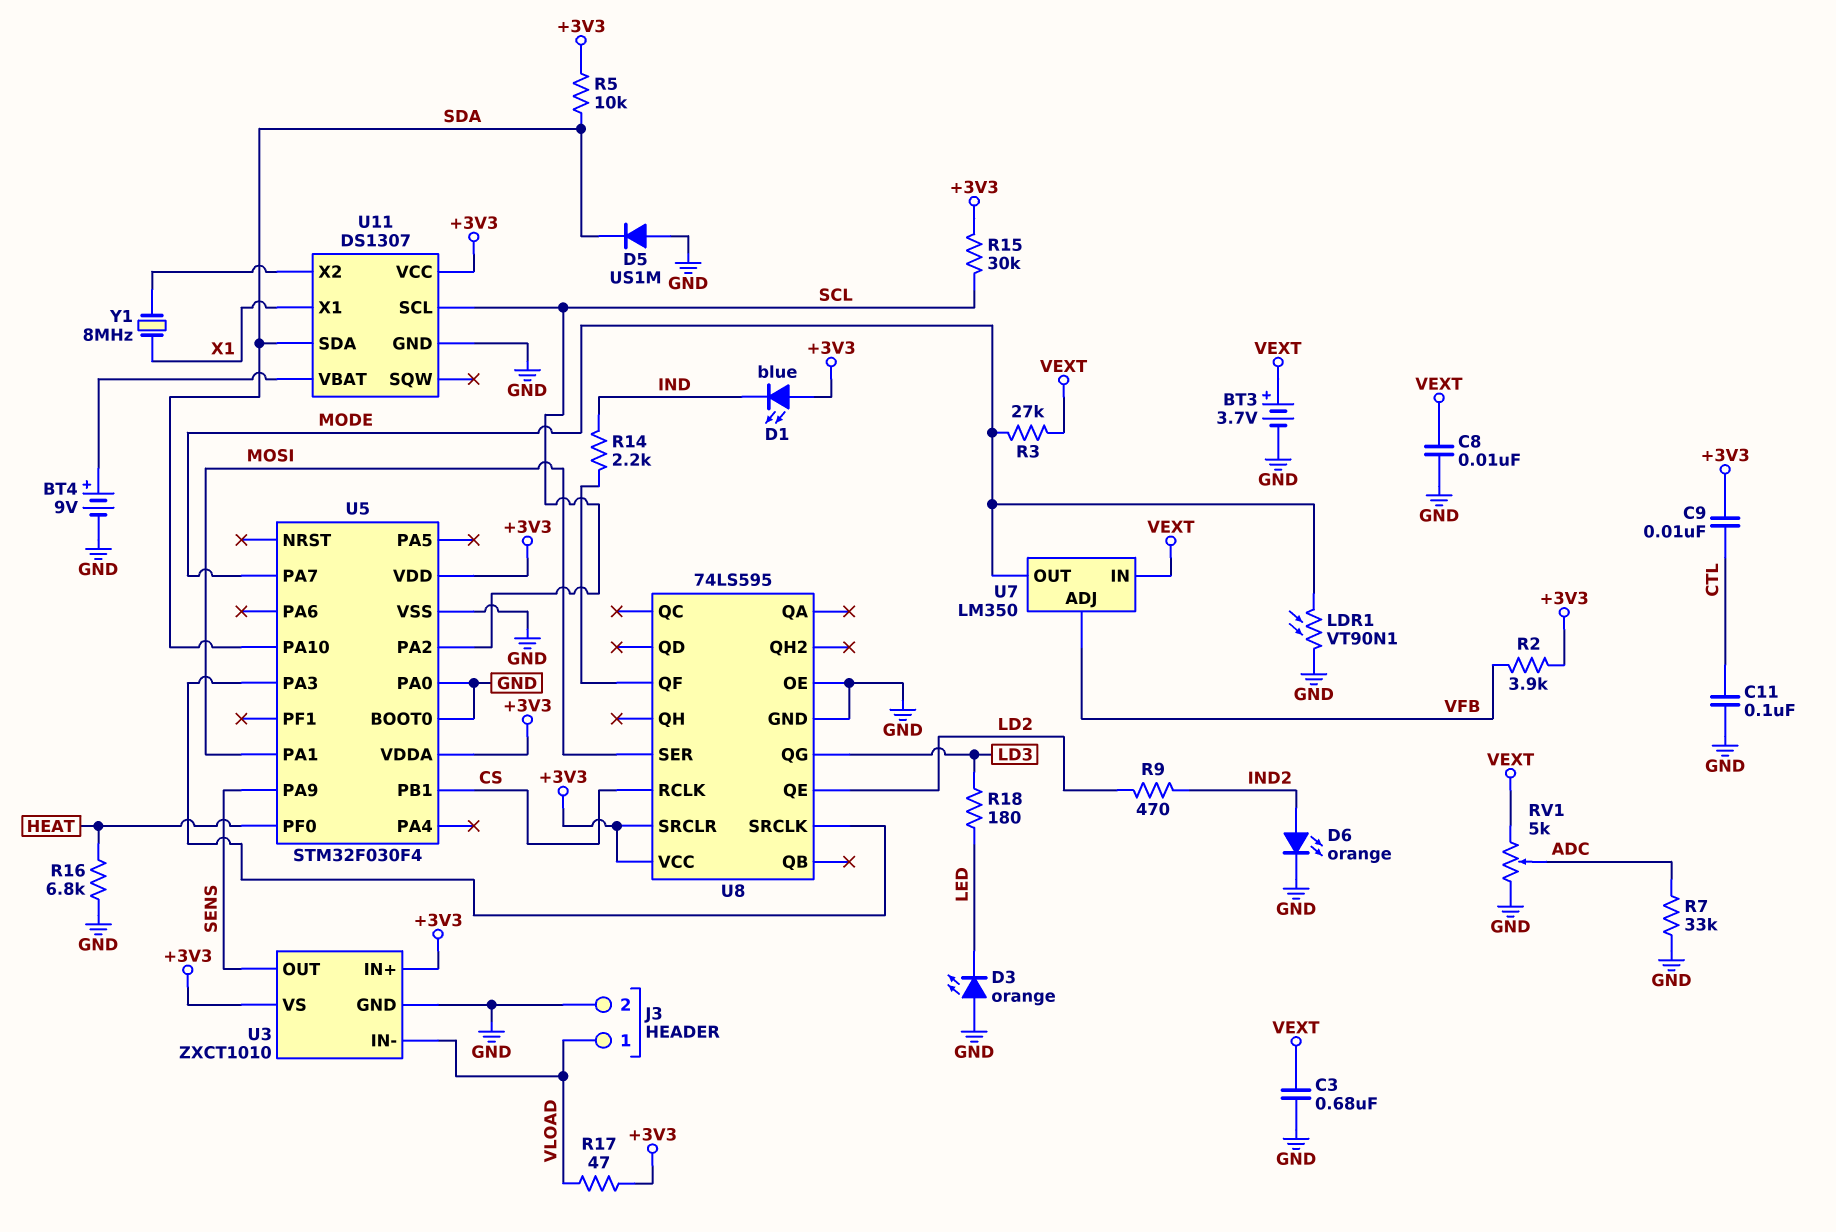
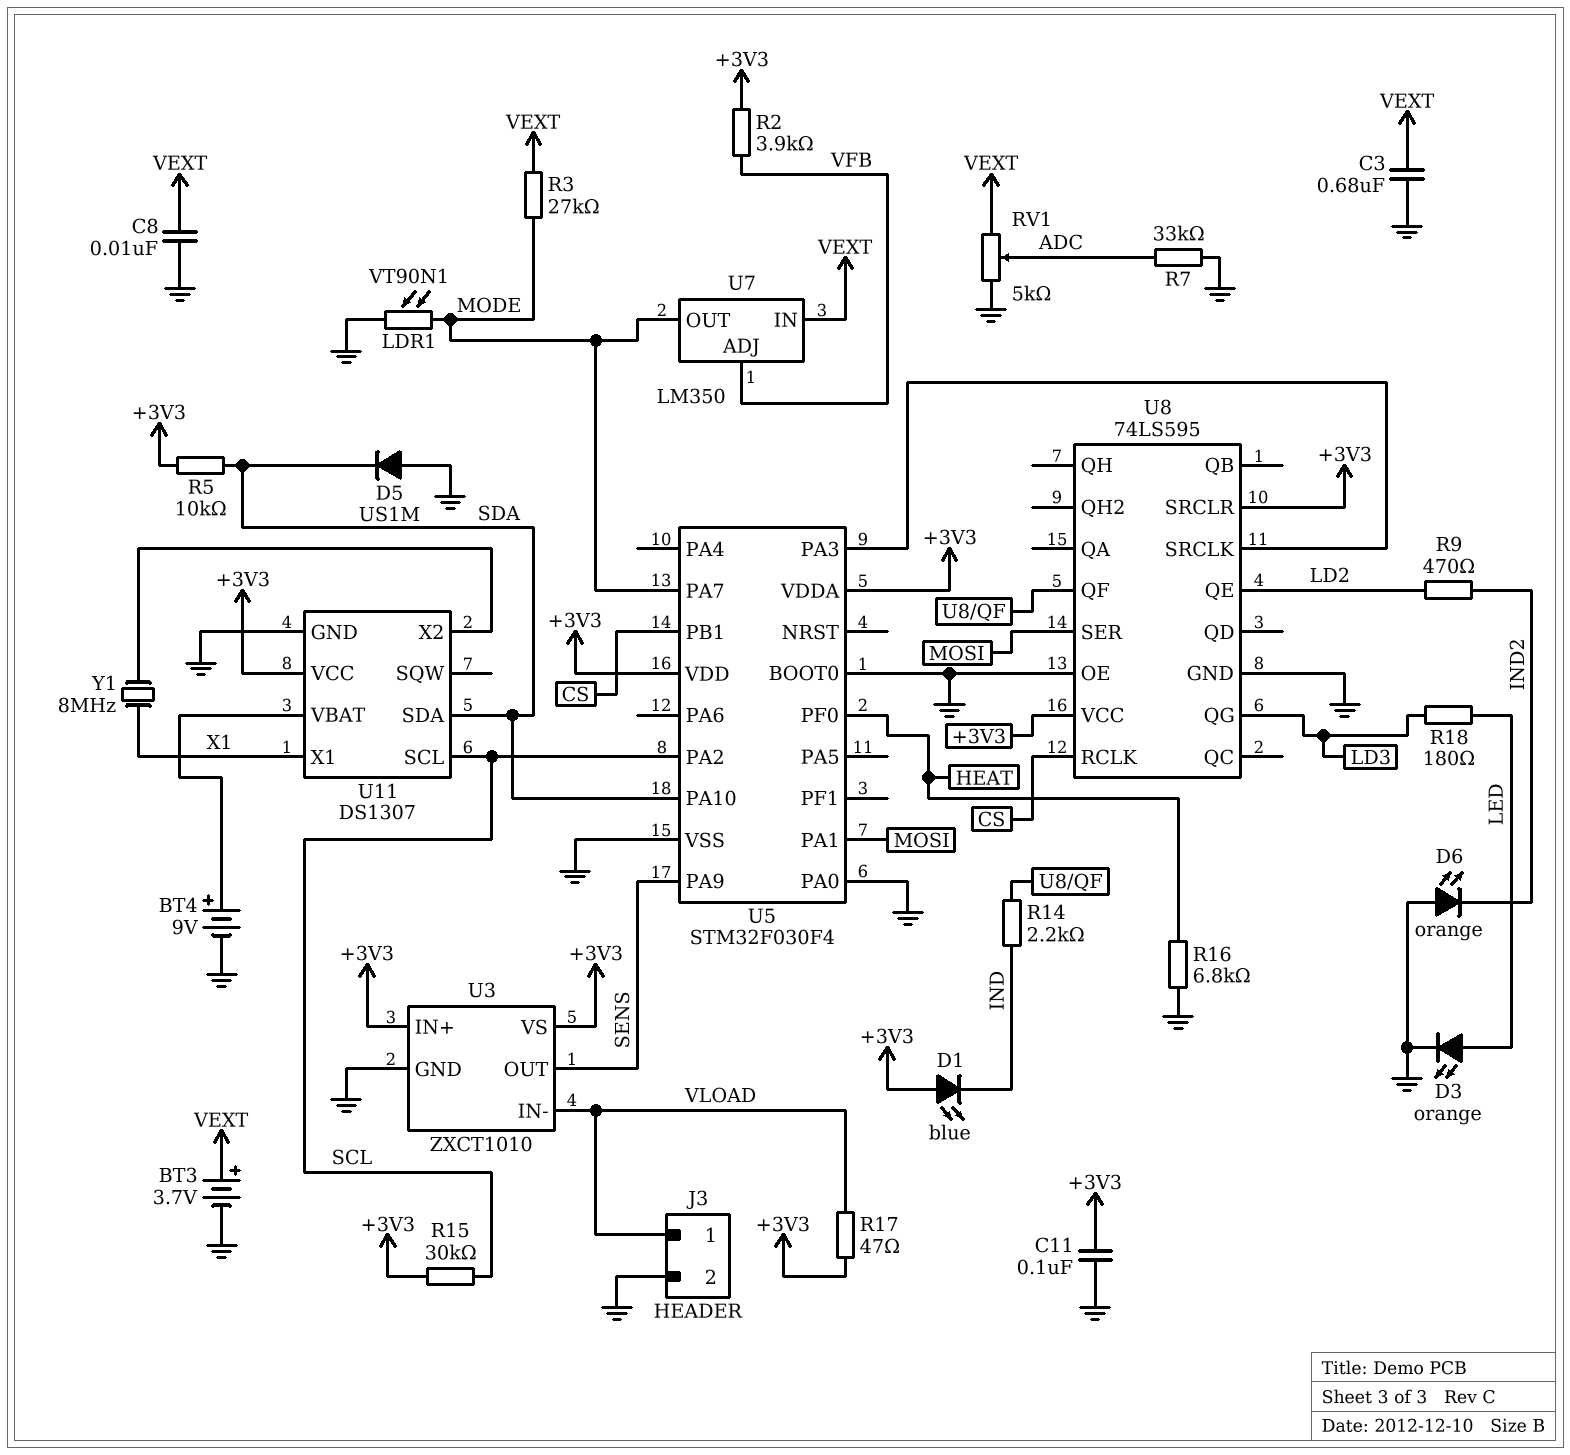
C9: 10nF (+3V3, CTL) -> none
C11: 100nF (CTL, GND) -> 100nF (+3V3, GND)
D3: LED orange (A GND, K LED) -> LED orange (A LED, K GND)
D6: LED orange (A IND2, K GND) -> LED orange (A GND, K IND2)

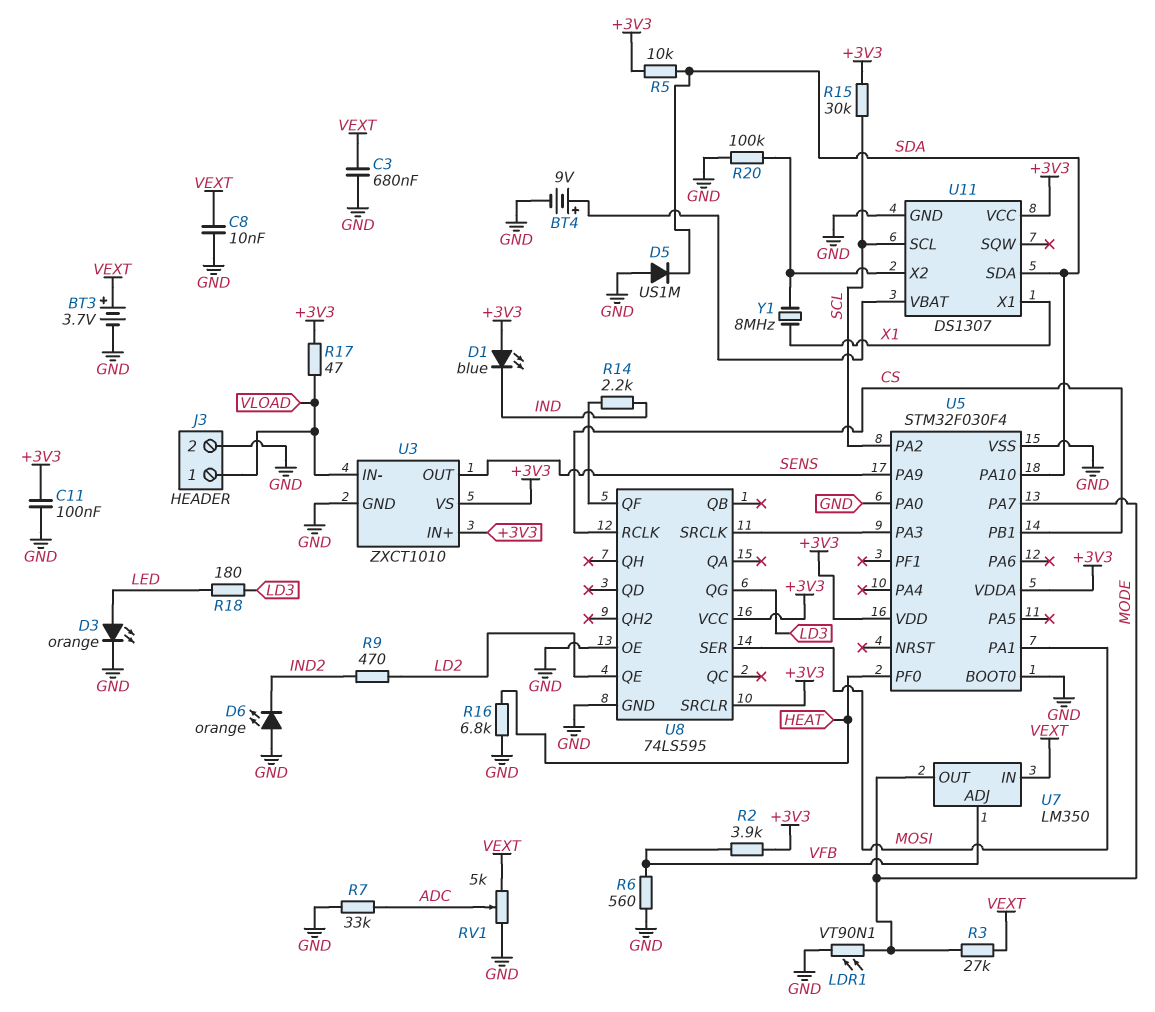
R6: none -> 560 (GND, VFB)
R20: none -> 100k (GND, U11/X2)

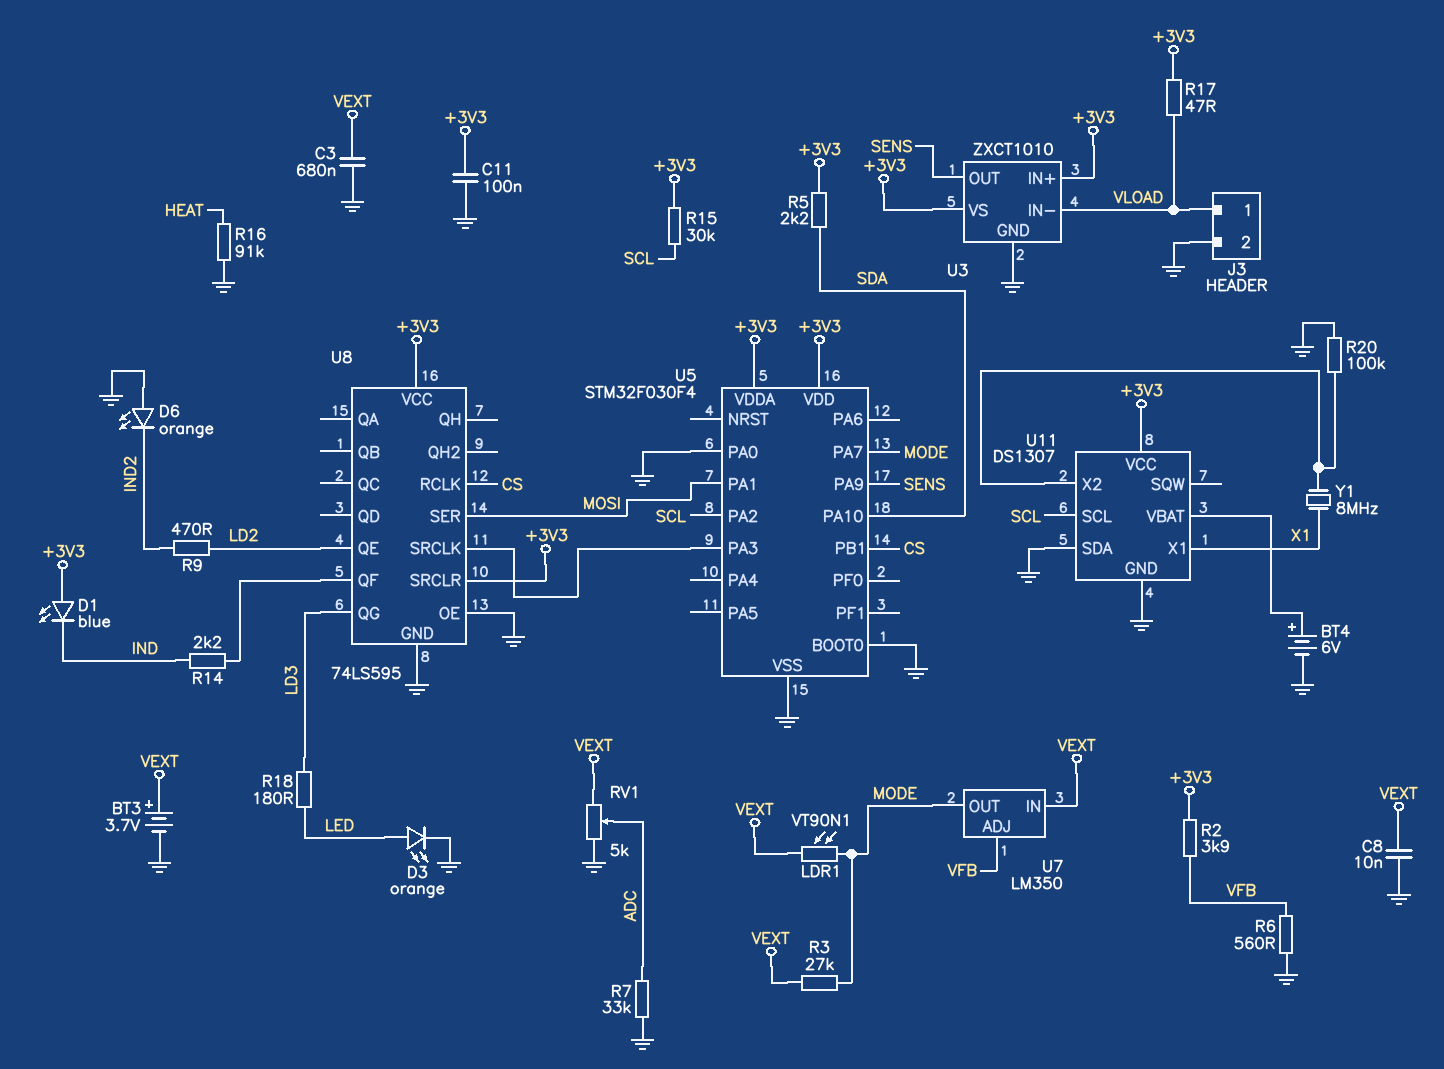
BT4: 9V (plus U11/VBAT, minus GND) -> 6V (plus U11/VBAT, minus GND)
D5: diode US1M (A GND, K SDA) -> none
LDR1: VT90N1 (GND, MODE) -> VT90N1 (MODE, VEXT)
R5: 10k (+3V3, SDA) -> 2.2k (+3V3, SDA)
R16: 6.8k (GND, HEAT) -> 91k (GND, HEAT)
U5 pin PF0: HEAT -> none
U11 pin SDA: SDA -> GND

